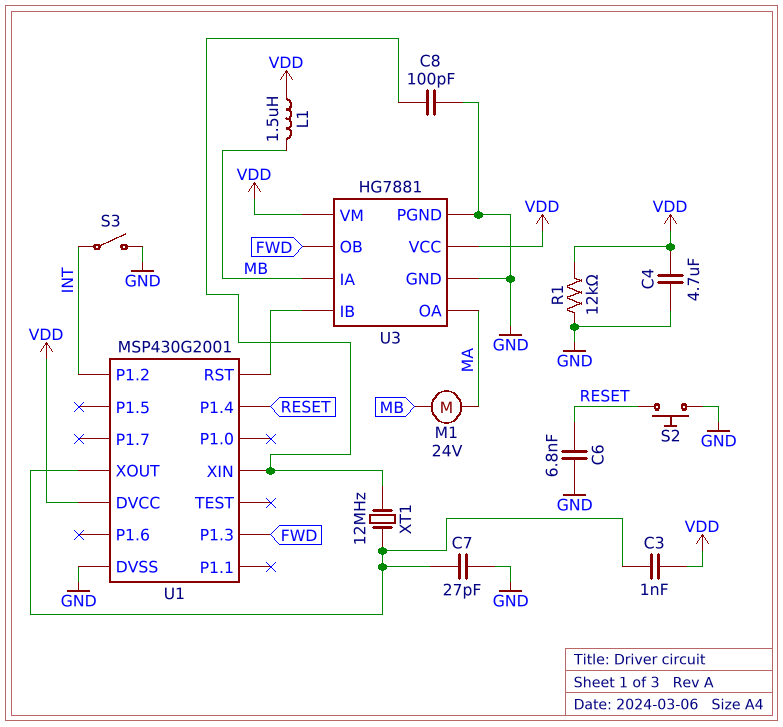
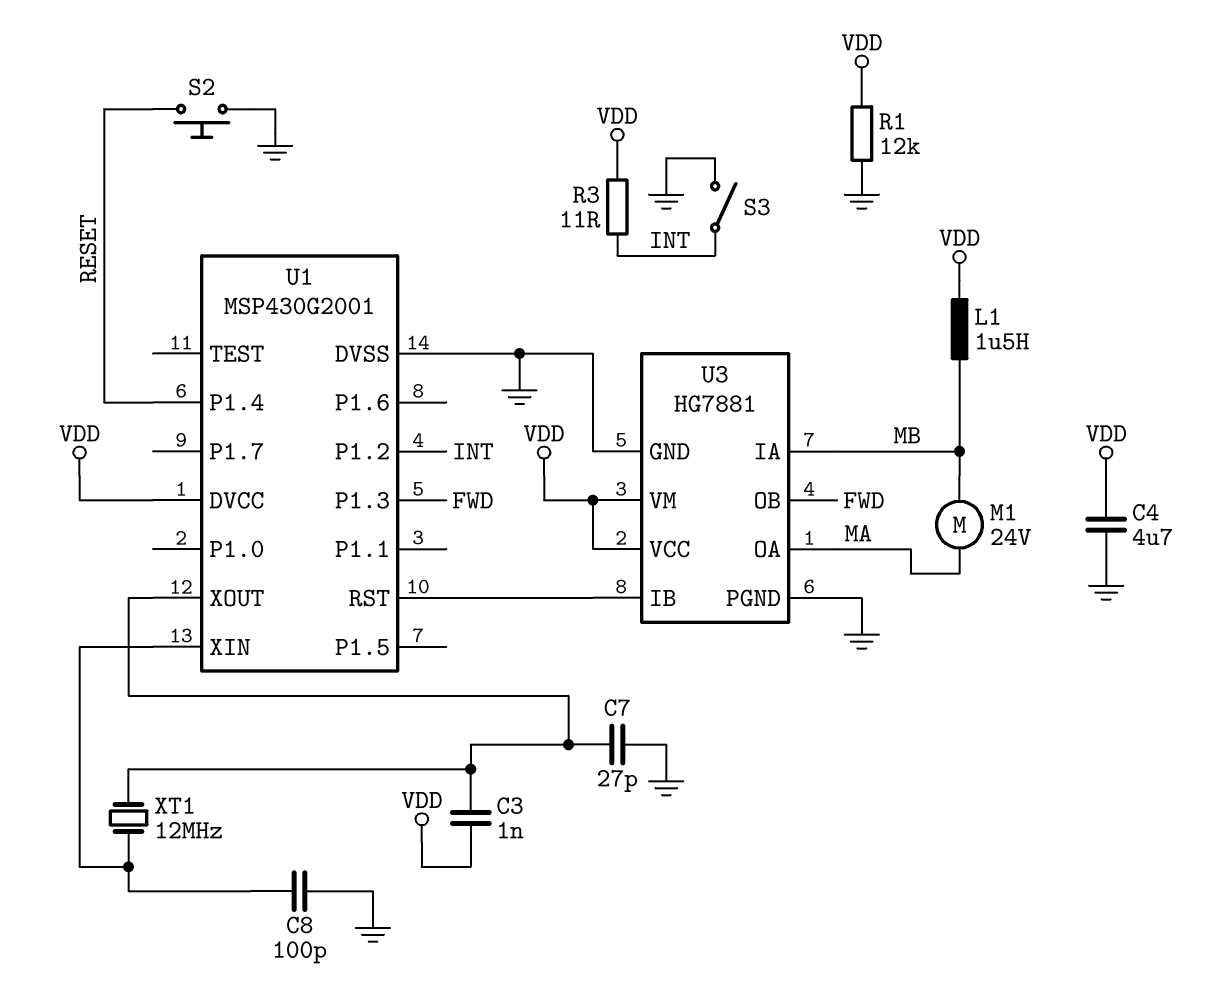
C6: 6.8nF (GND, RESET) -> none
R3: none -> 11 (INT, VDD)

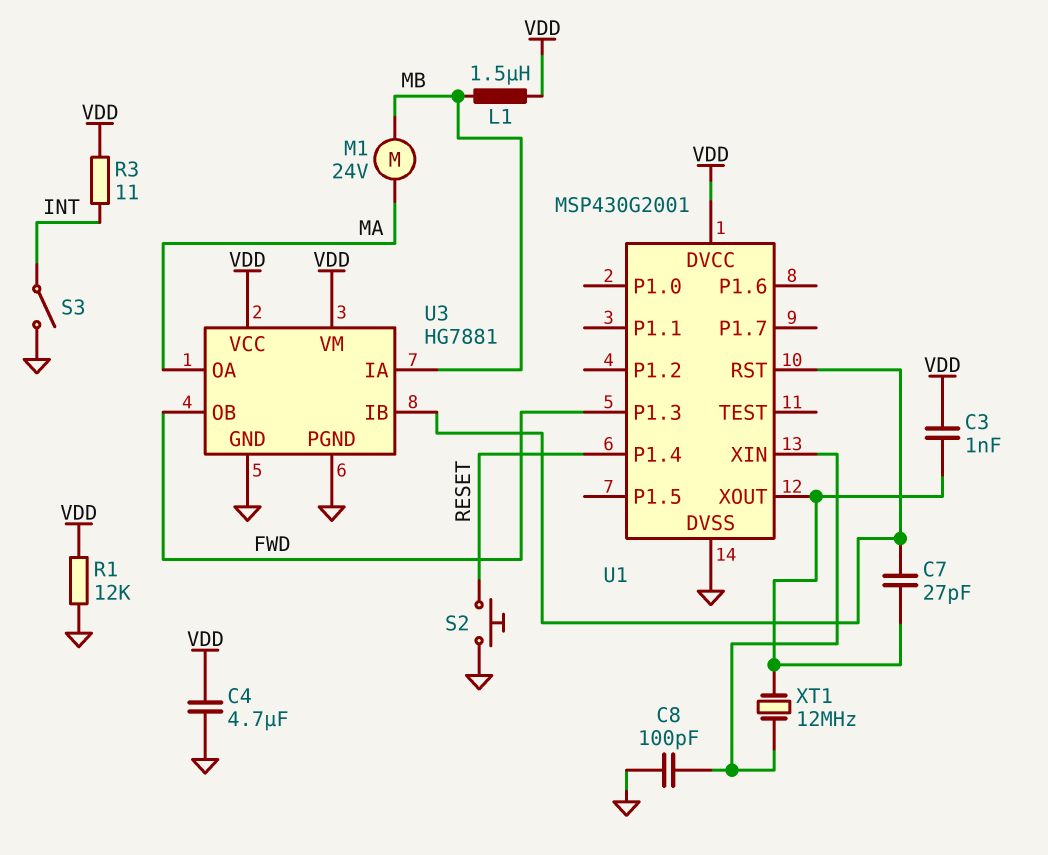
C7: 27pF (GND, U1/XOUT) -> 27pF (U1/RST, U1/XOUT)
U1 pin P1.2: INT -> none

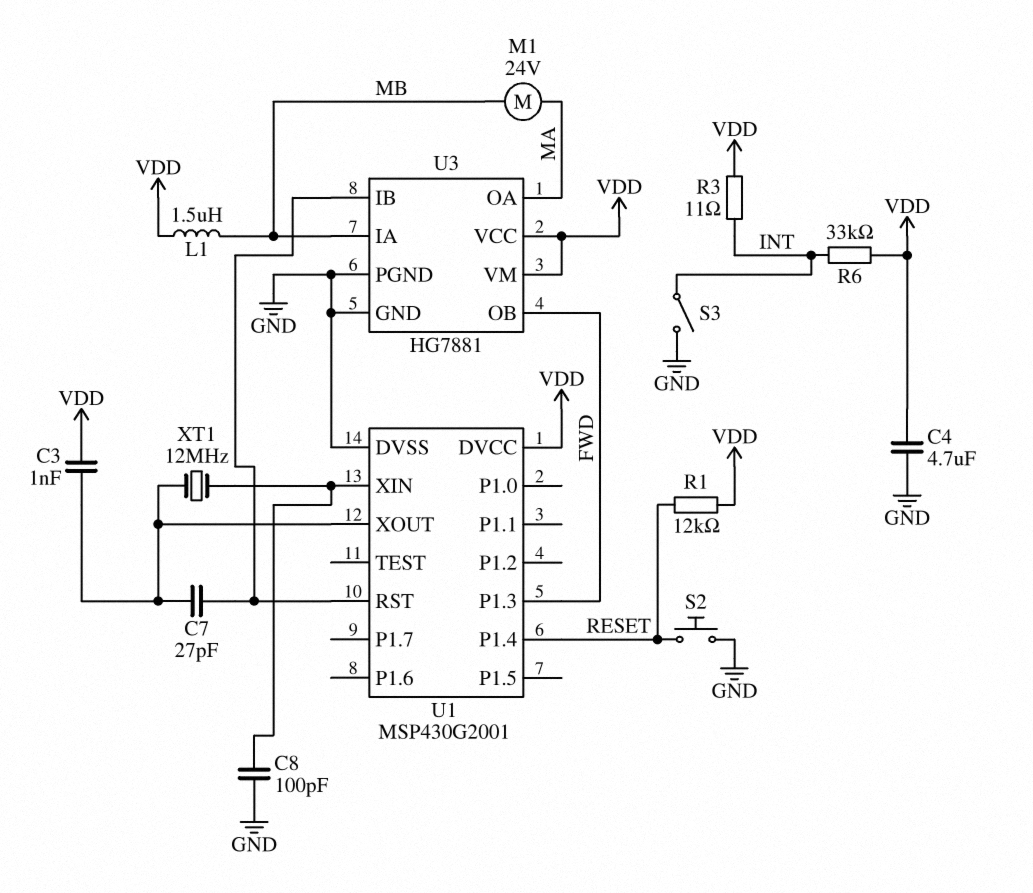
R1: 12k (GND, VDD) -> 12k (RESET, VDD)
R6: none -> 33k (INT, VDD)

